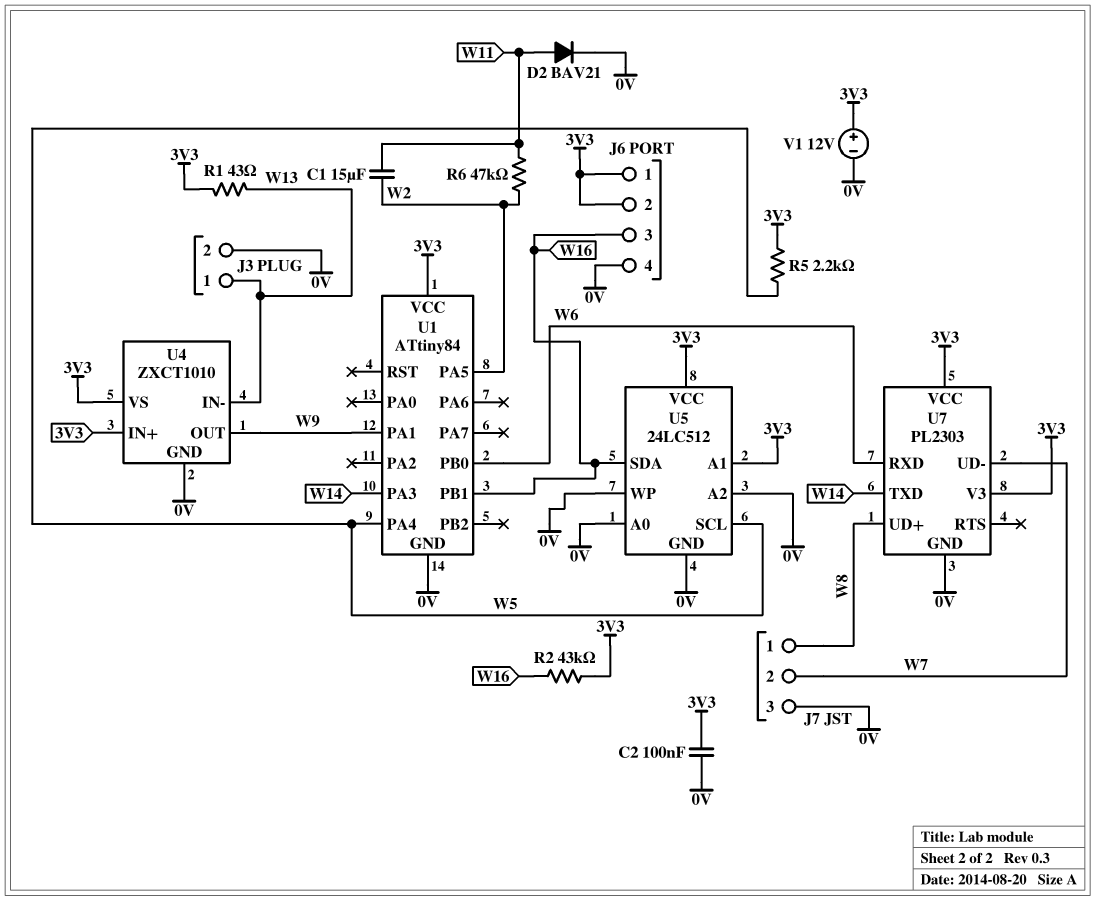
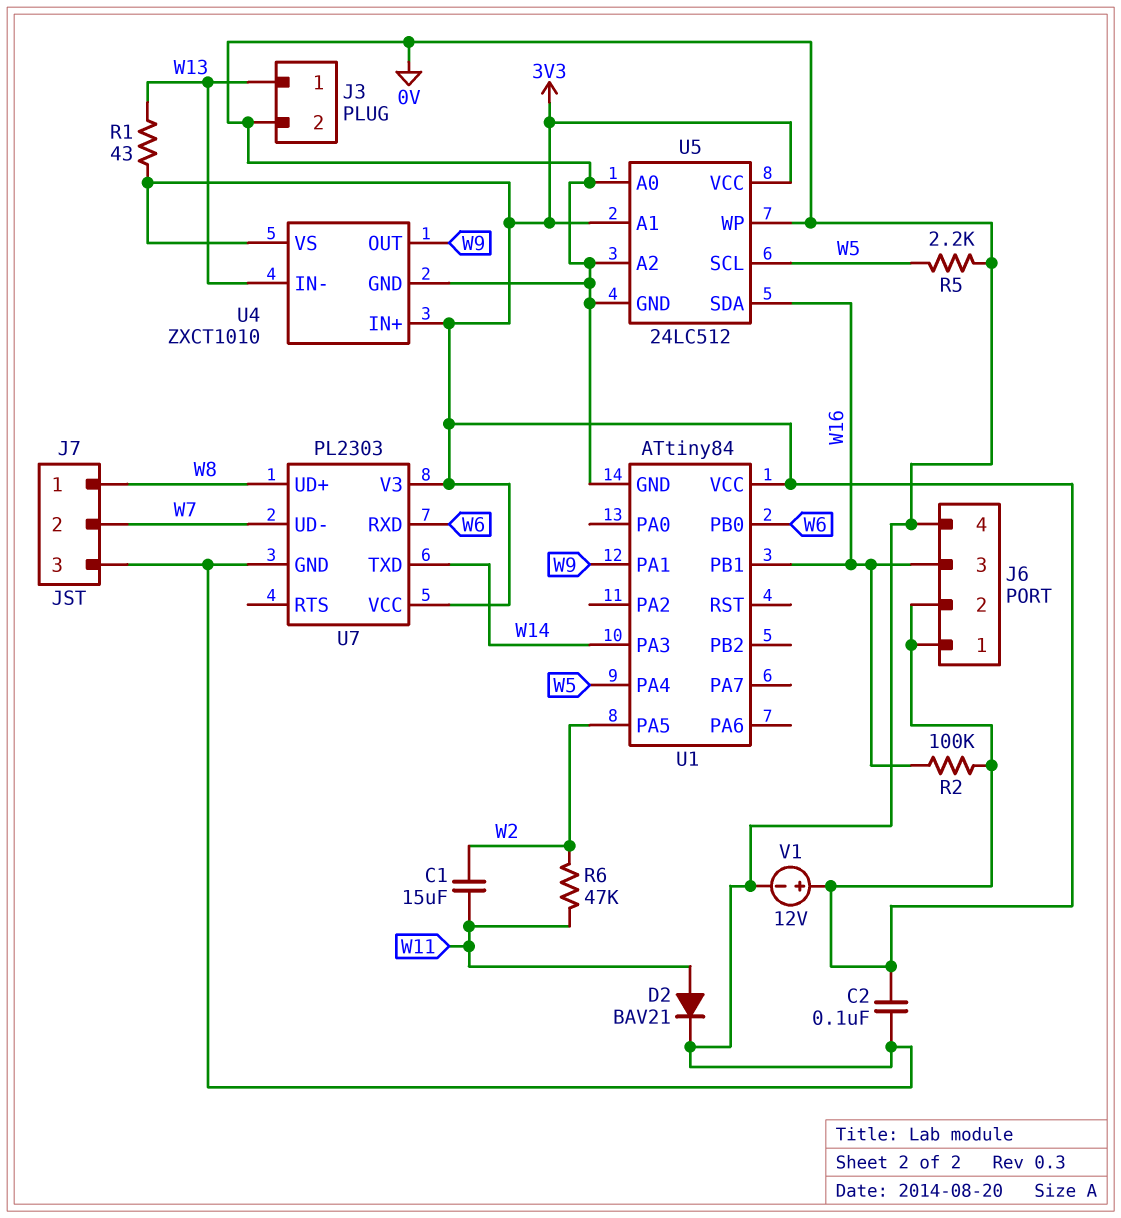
R2: 43k (3V3, W16) -> 100k (3V3, W16)
R5: 2.2k (3V3, W5) -> 2.2k (0V, W5)

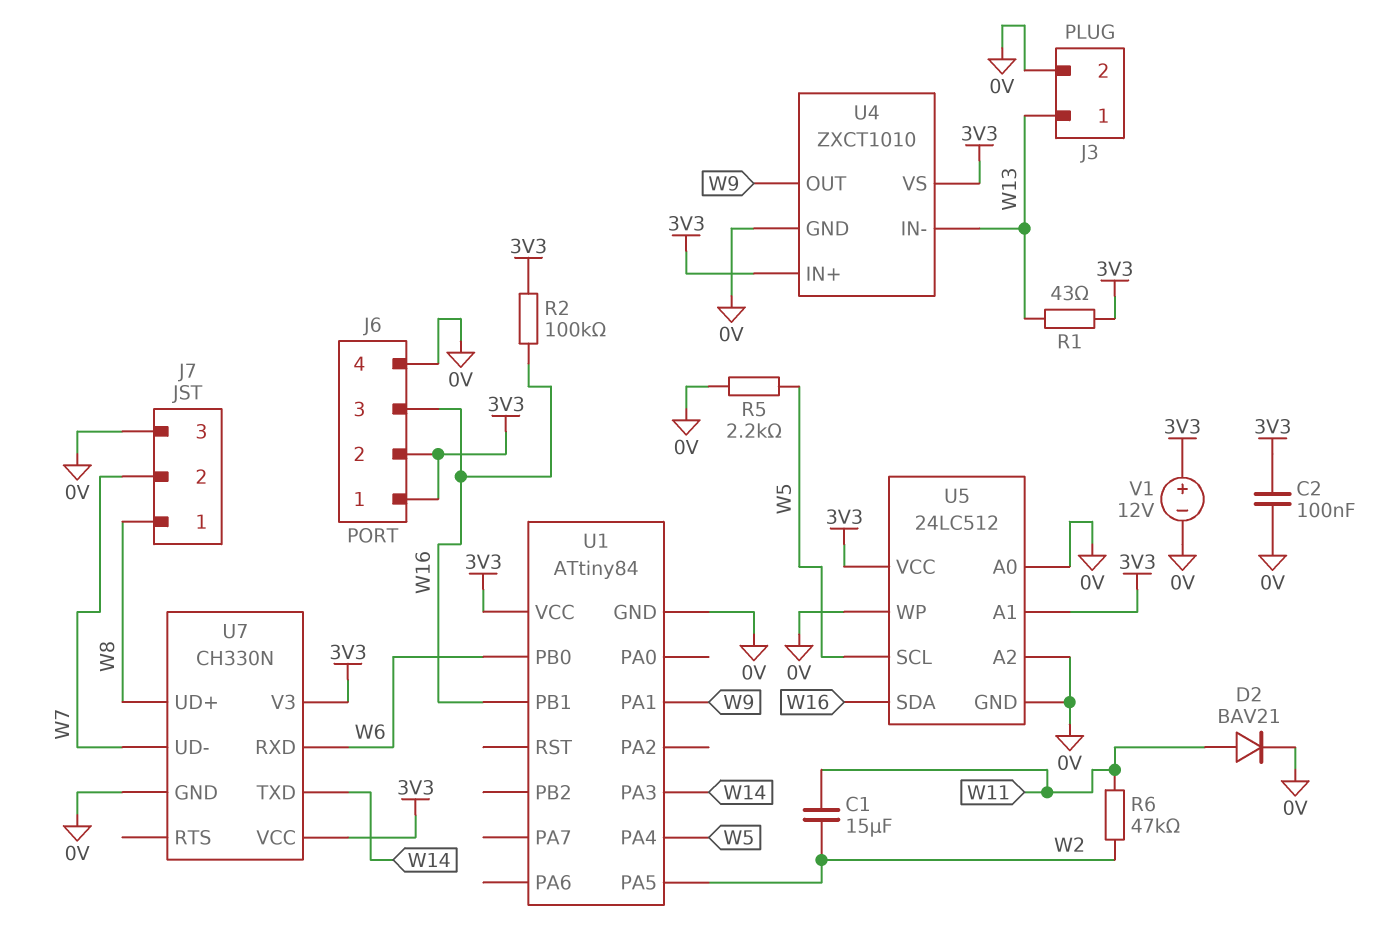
U7: PL2303 -> CH330N

